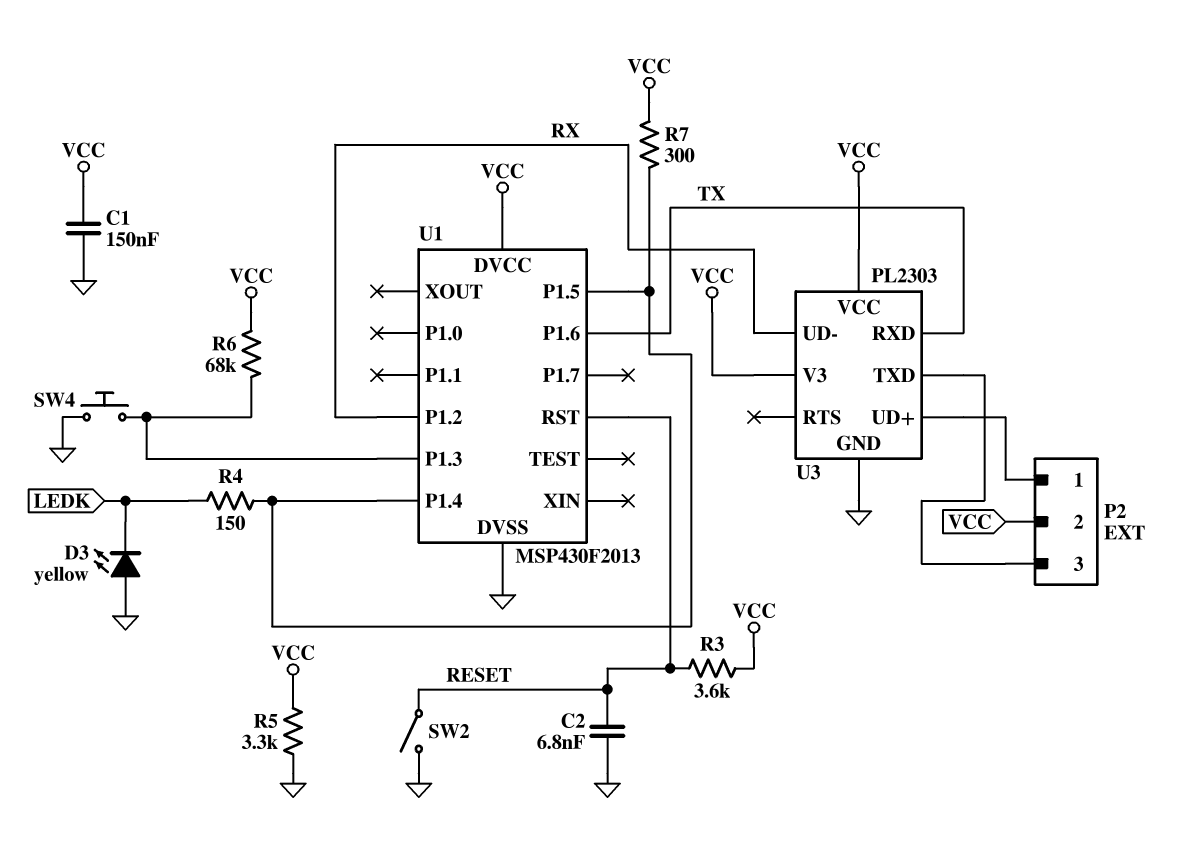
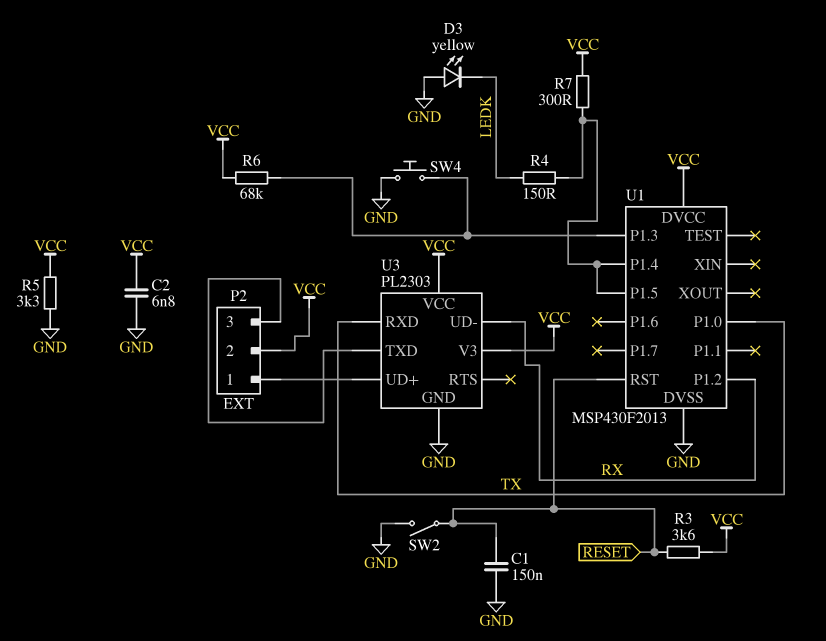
C1: 150nF (GND, VCC) -> 150nF (GND, RESET)
C2: 6.8nF (GND, RESET) -> 6.8nF (GND, VCC)
U1 pin P1.0: none -> TX
U1 pin P1.6: TX -> none

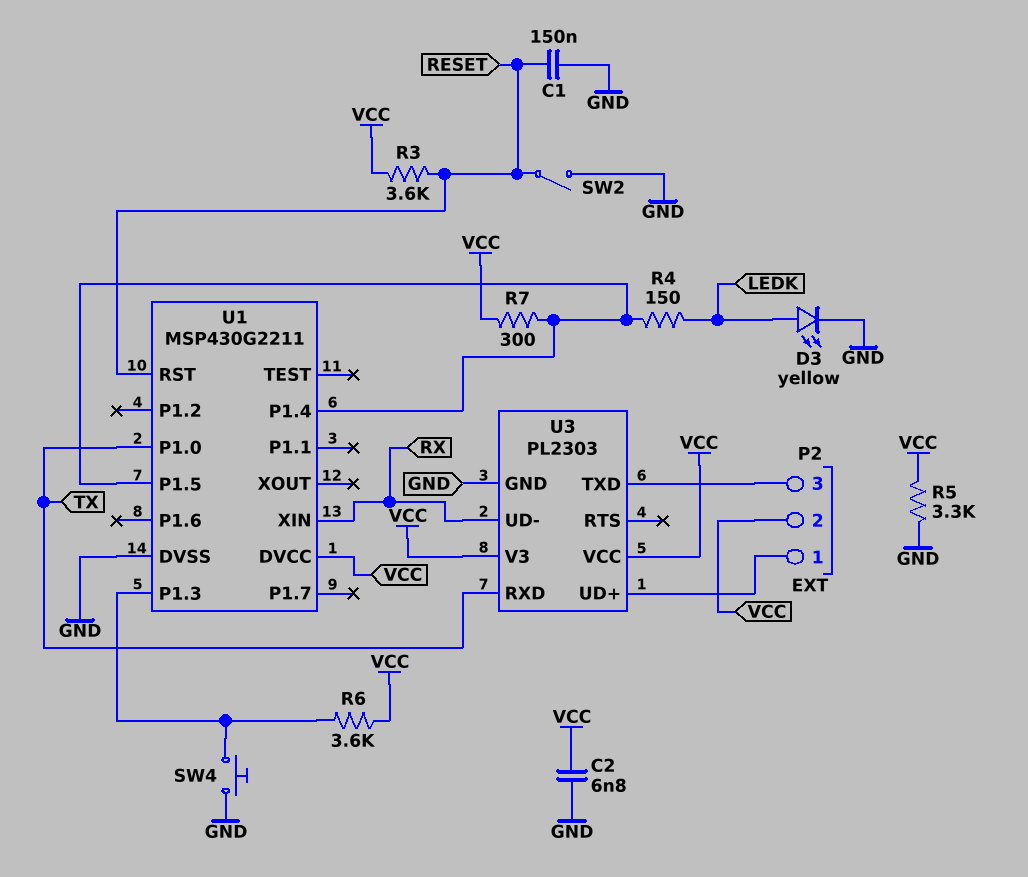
D3: LED yellow (A GND, K LEDK) -> LED yellow (A LEDK, K GND)
R6: 68k (U1/P1.3, VCC) -> 3.6k (U1/P1.3, VCC)
U1: MSP430F2013 -> MSP430G2211
U1 pin P1.2: RX -> none
U1 pin XIN: none -> RX

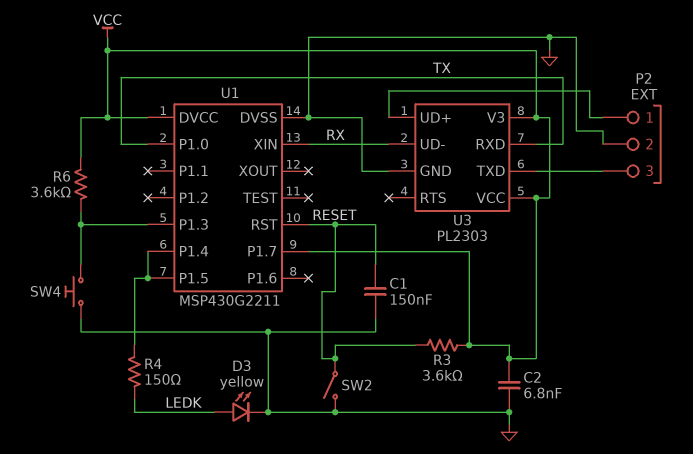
P2 pin 2: VCC -> GND
R5: 3.3k (GND, VCC) -> none
R7: 300 (U1/P1.4, VCC) -> none
U1 pin P1.7: none -> VCC

